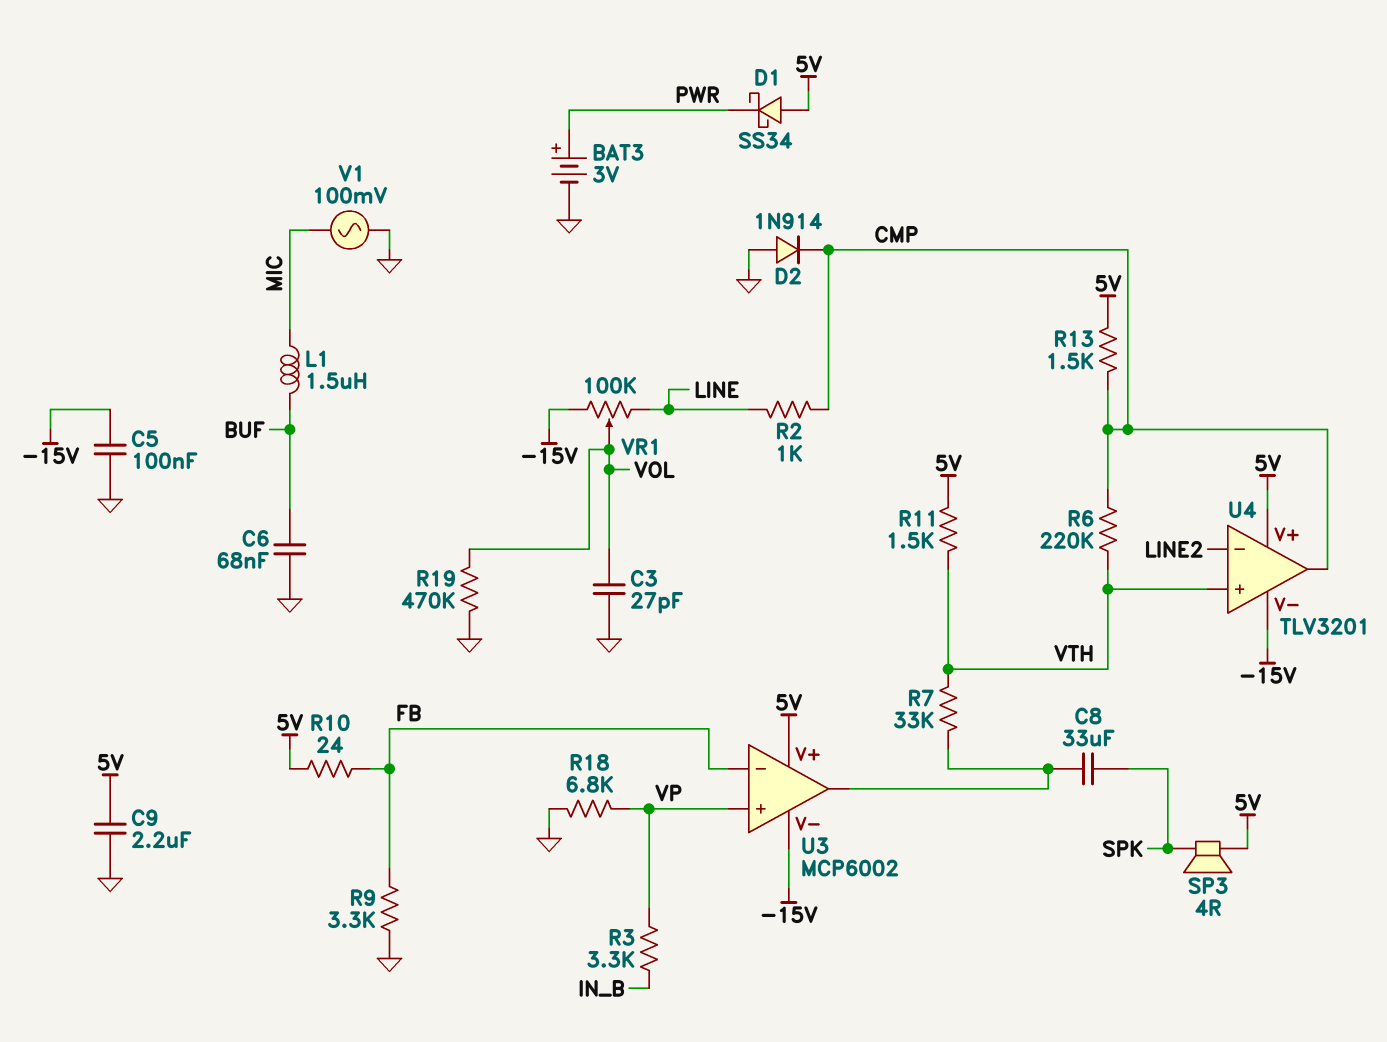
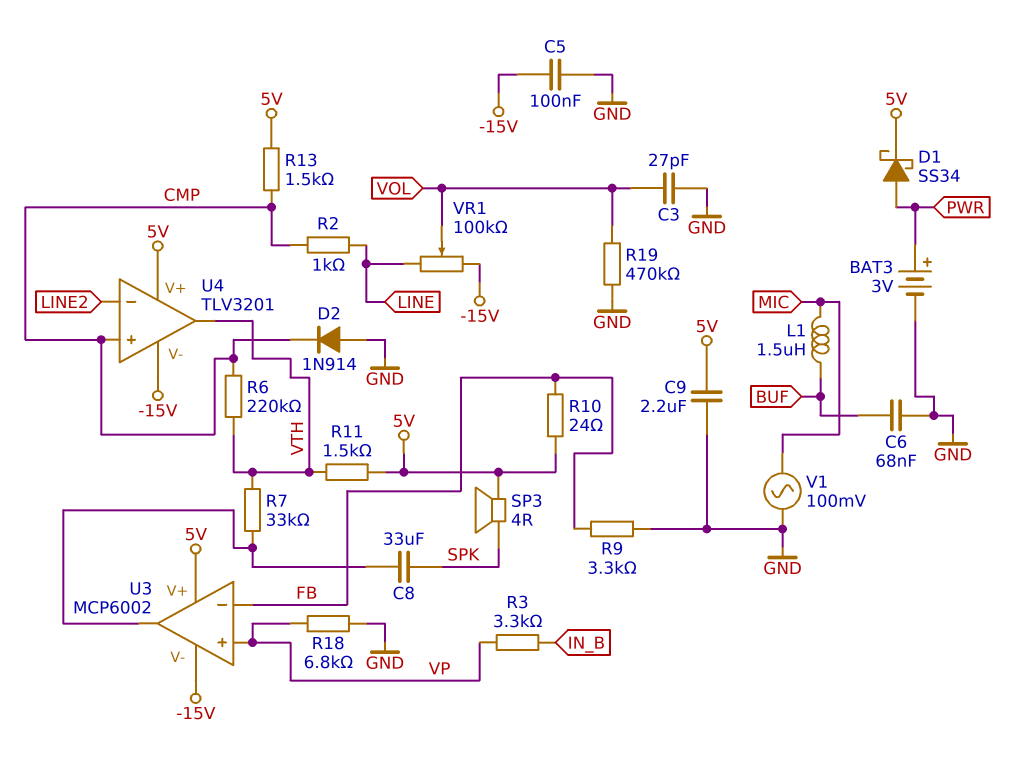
D1: schottky SS34 (A 5V, K PWR) -> schottky SS34 (A PWR, K 5V)
U4 pin in+: VTH -> CMP
U4 pin out: CMP -> VTH

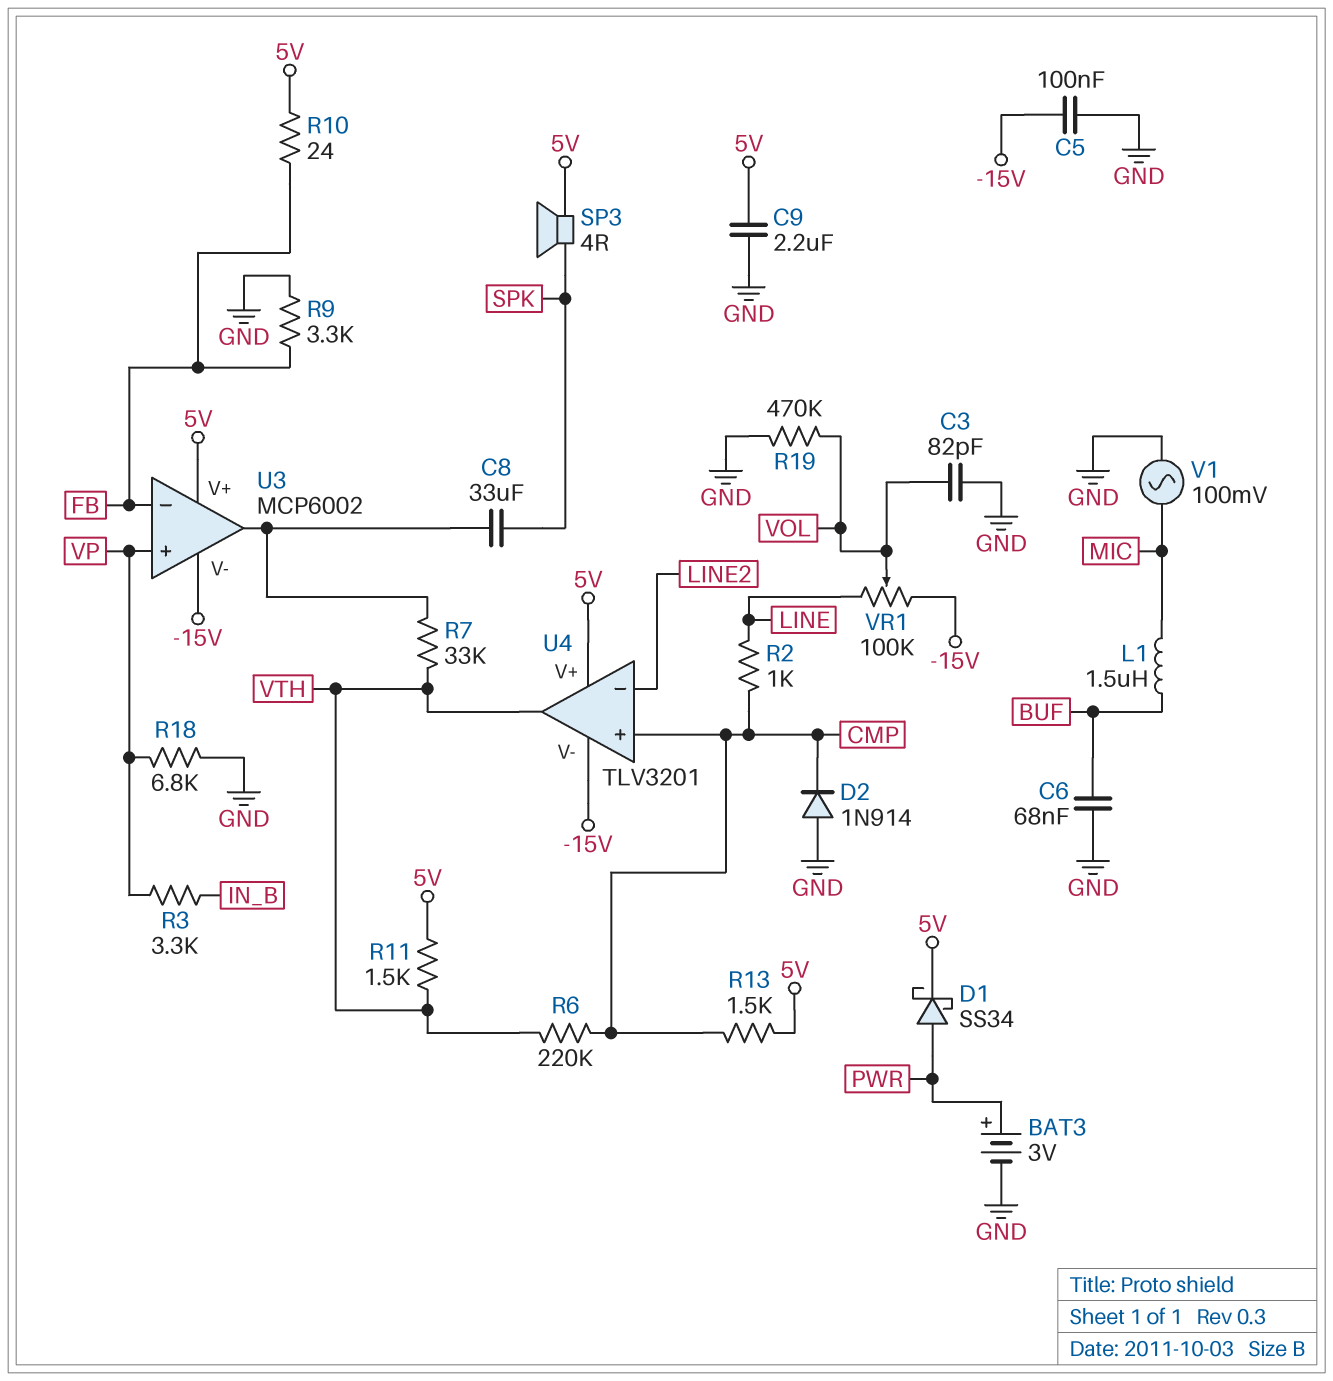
C3: 27pF (GND, VOL) -> 82pF (GND, VOL)

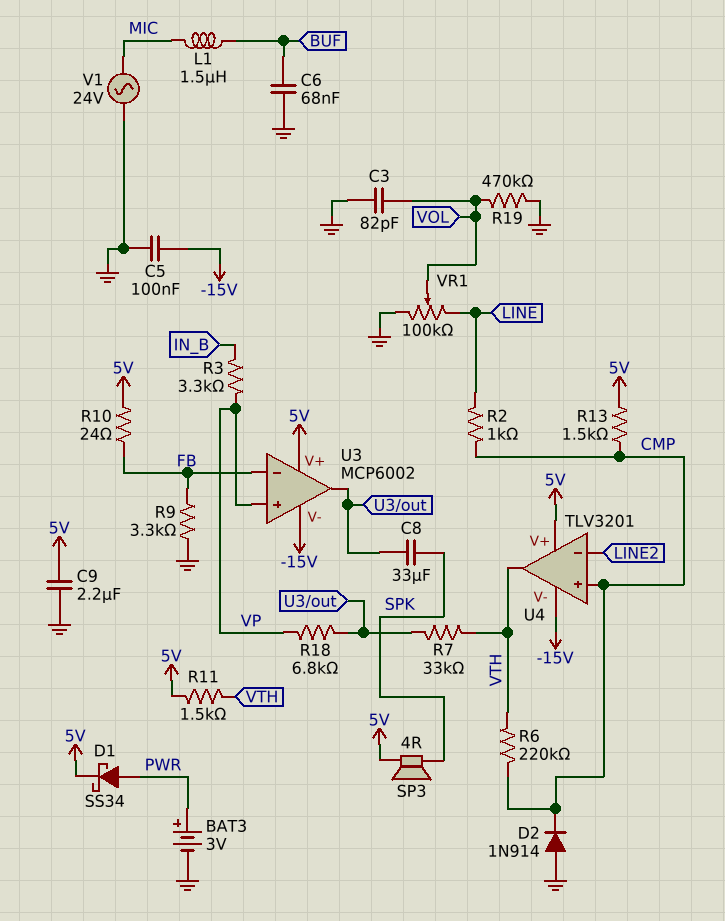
R18: 6.8k (GND, VP) -> 6.8k (U3/out, VP)
V1: AC 100mV (GND, MIC) -> AC 24V (GND, MIC)
VR1: 100k (-15V, LINE, wiper VOL) -> 100k (GND, LINE, wiper VOL)

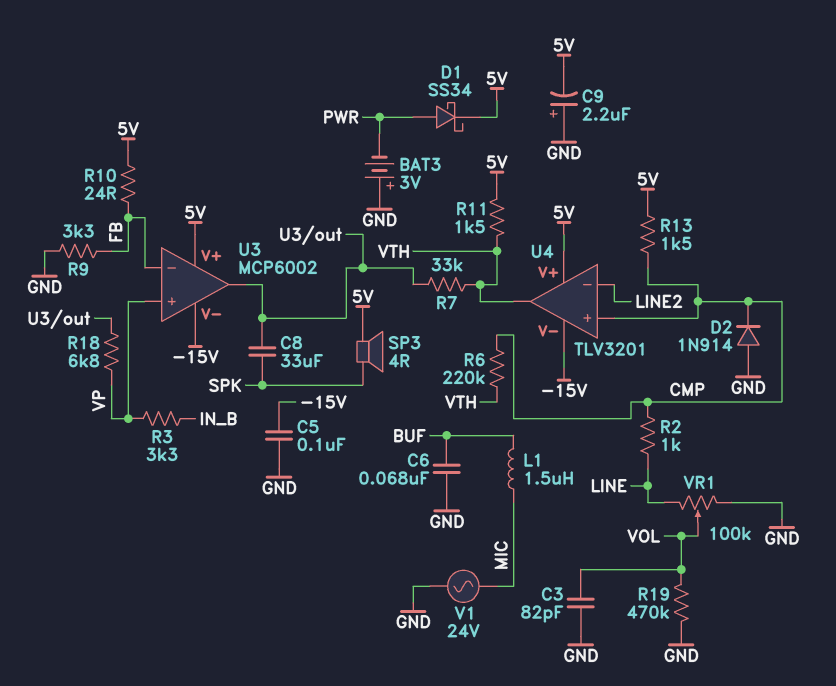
BAT3: 3V (plus PWR, minus GND) -> 3V (plus GND, minus PWR)
C9: 2.2uF (5V, GND) -> 2.2uF (plus GND, minus 5V)

